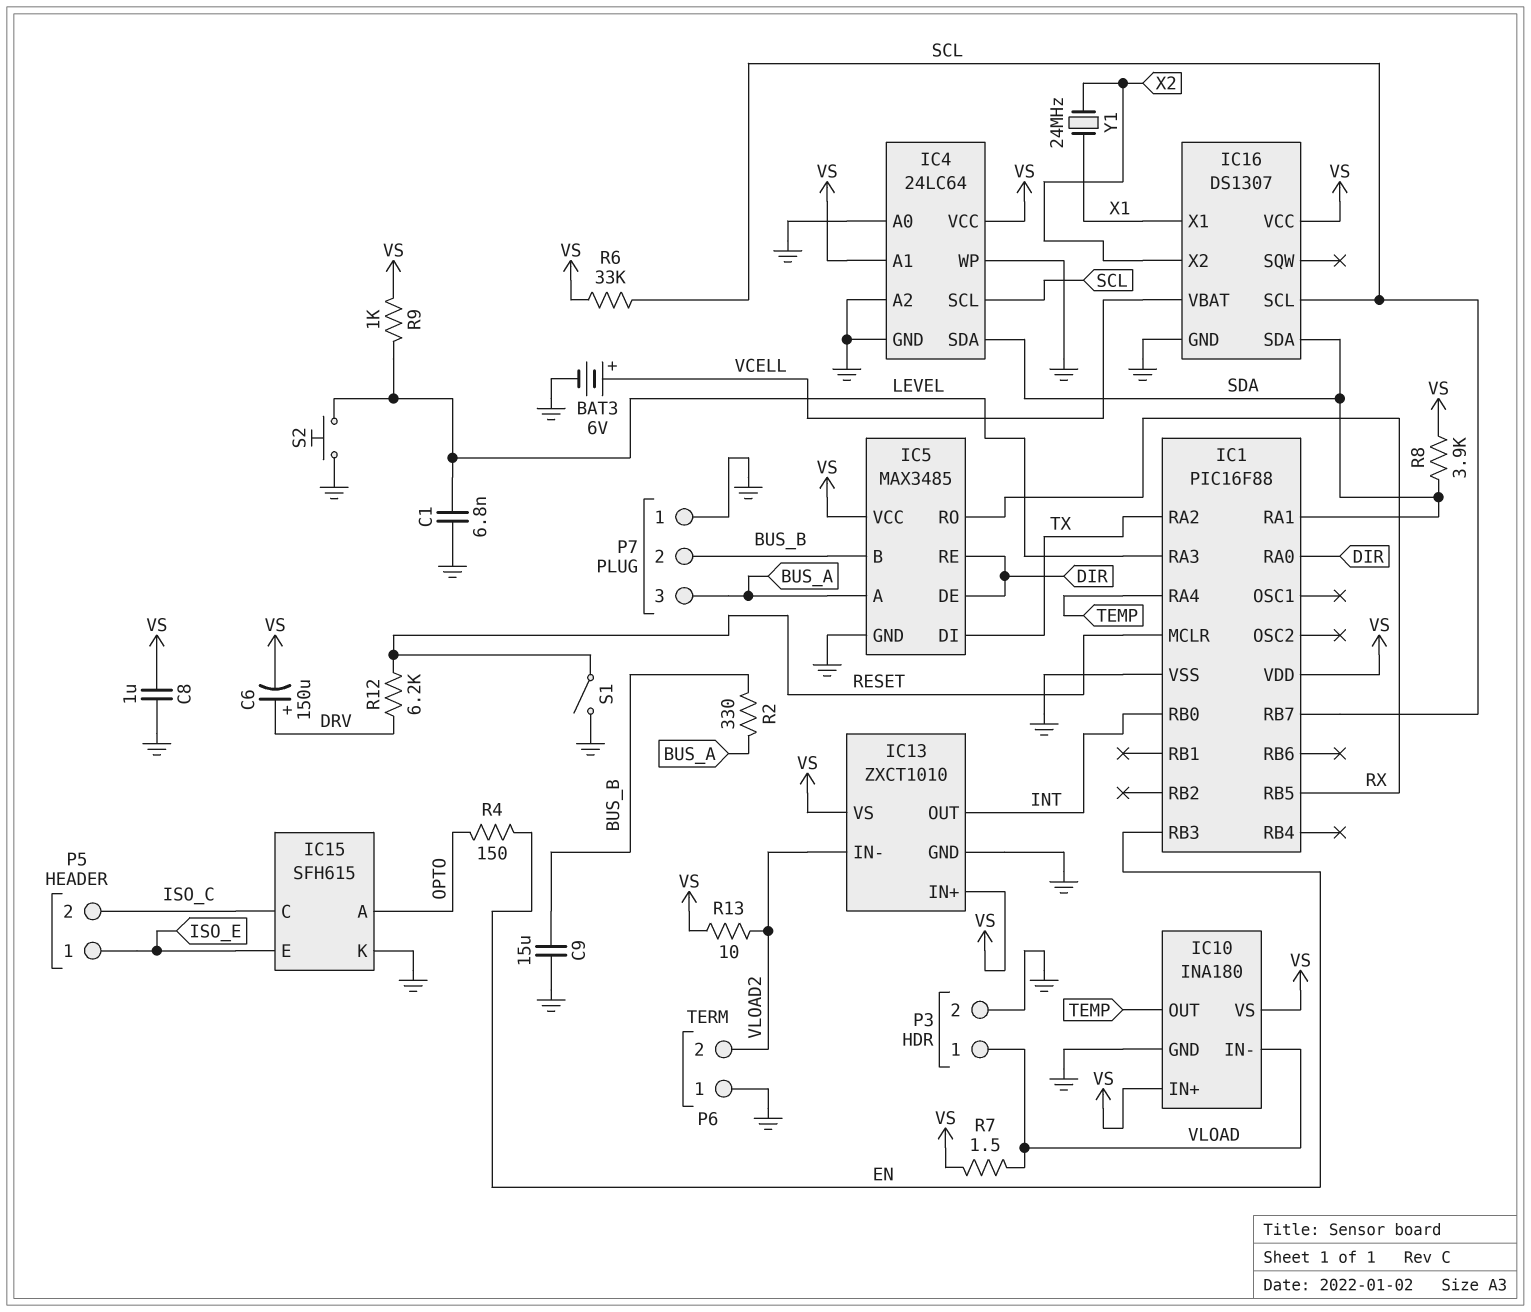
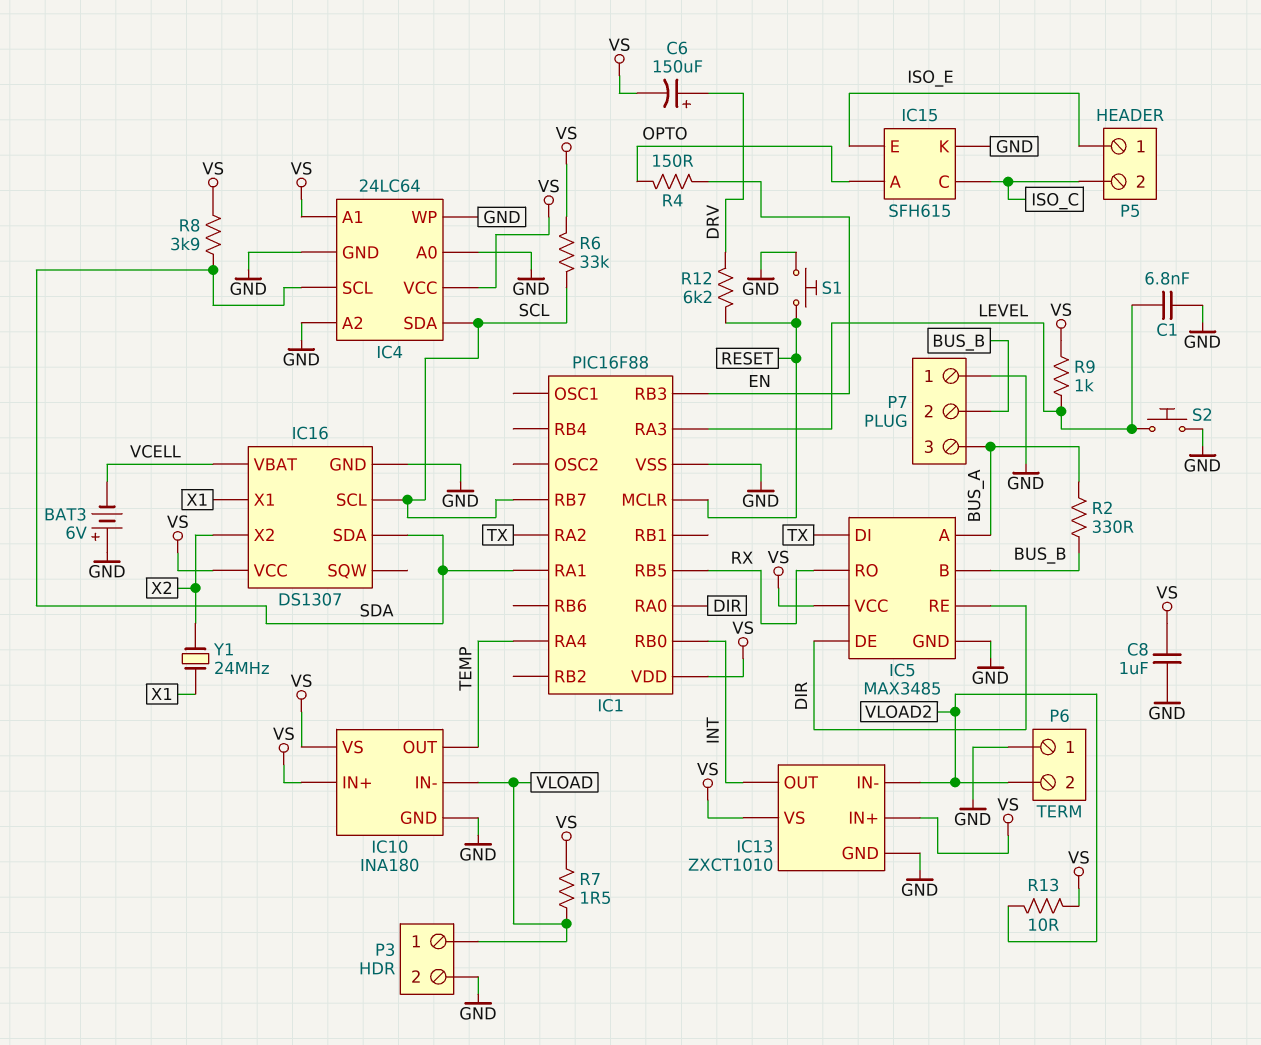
BAT3: 6V (plus VCELL, minus GND) -> 6V (plus GND, minus VCELL)
C9: 15uF (BUS_B, GND) -> none
IC4 pin SCL: SCL -> SDA
IC4 pin SDA: SDA -> SCL
S1: switch (GND, RESET) -> button (GND, RESET)

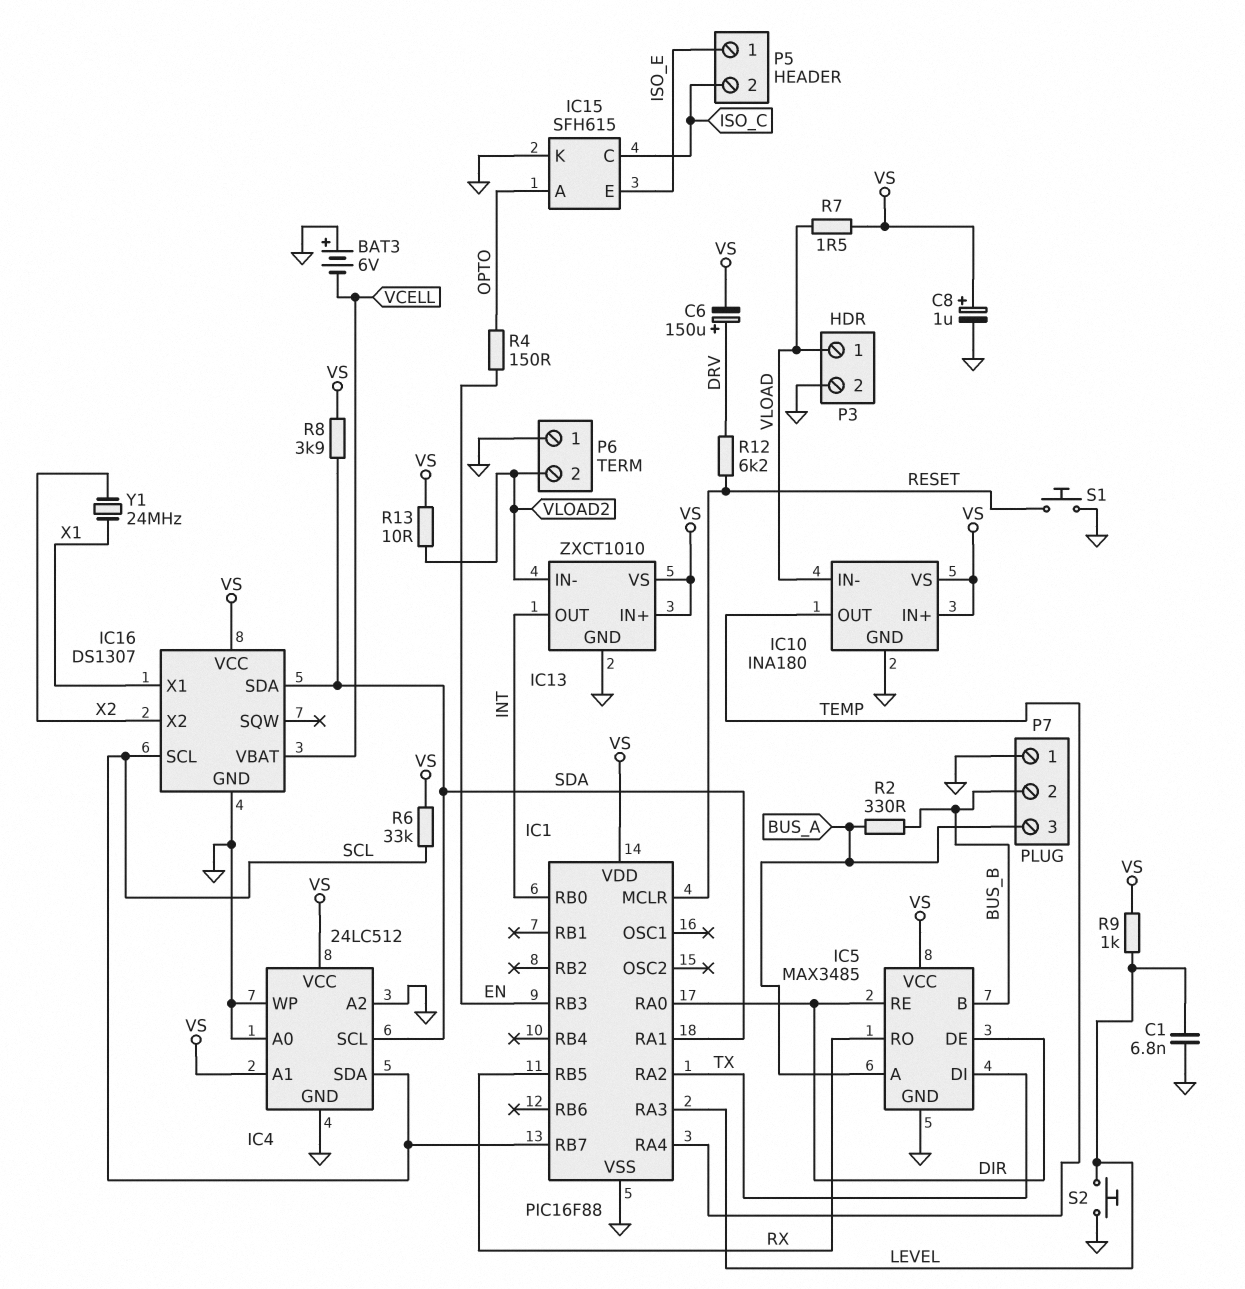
C8: 1uF (GND, VS) -> 1uF (plus VS, minus GND)
IC4: 24LC64 -> 24LC512

